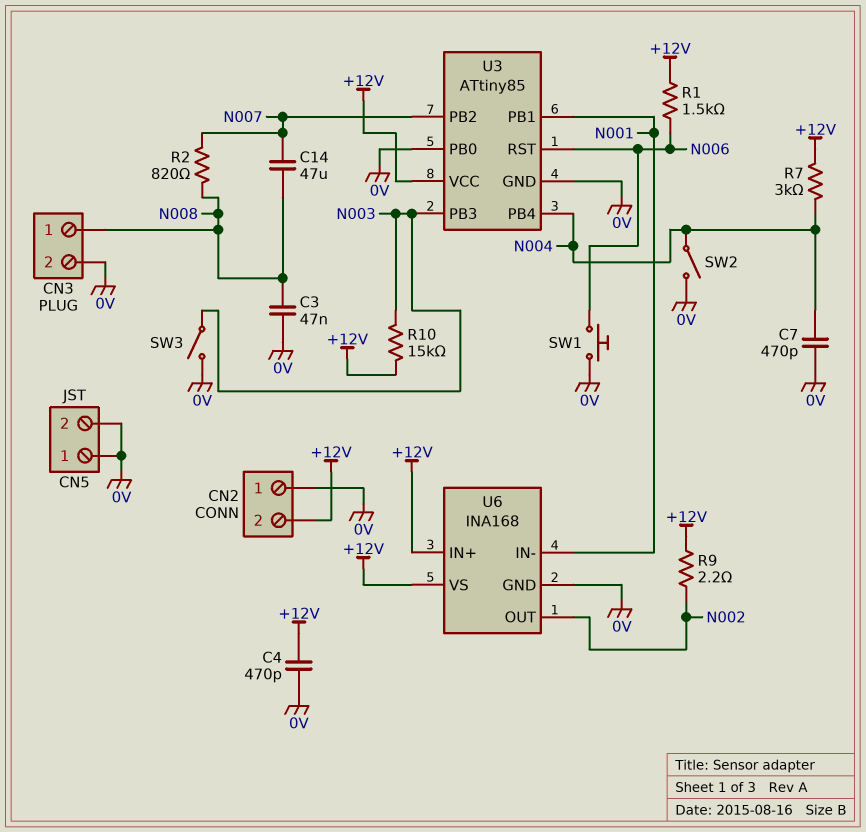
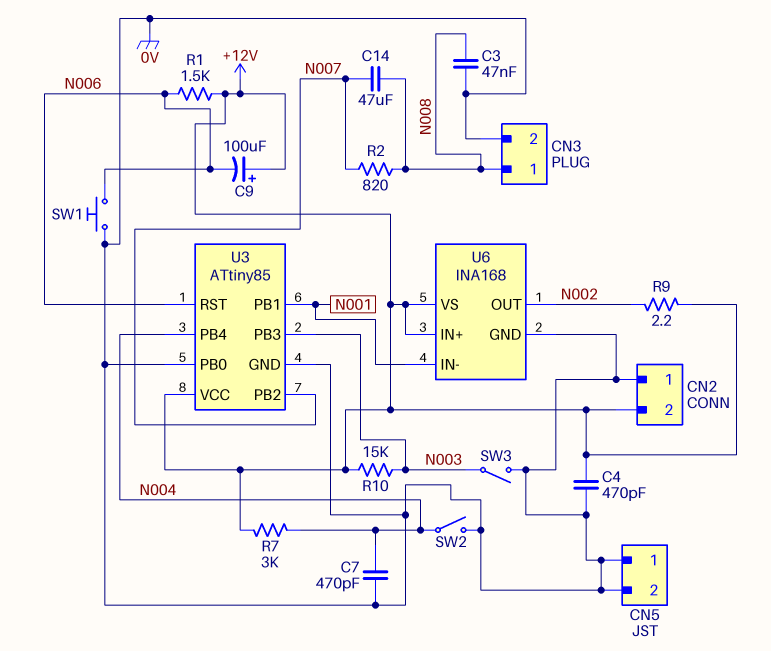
C9: none -> 100uF (plus +12V, minus N006)

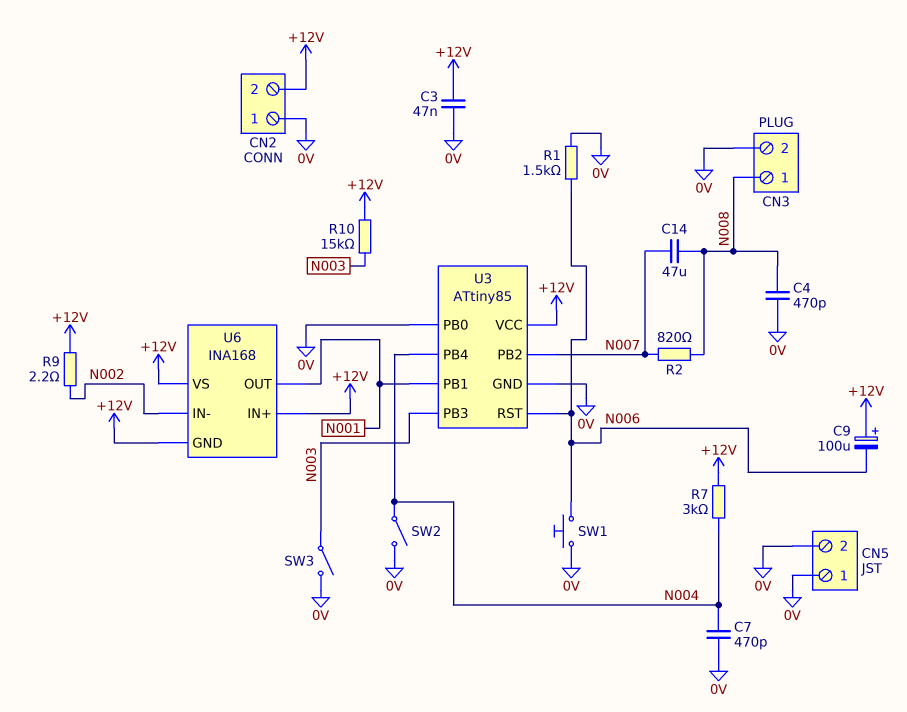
C3: 47nF (0V, N008) -> 47nF (+12V, 0V)
C4: 470pF (+12V, 0V) -> 470pF (0V, N008)
R1: 1.5k (+12V, N006) -> 1.5k (0V, N006)
U6 pin GND: 0V -> +12V
U6 pin IN-: N001 -> N002
U6 pin OUT: N002 -> N001

